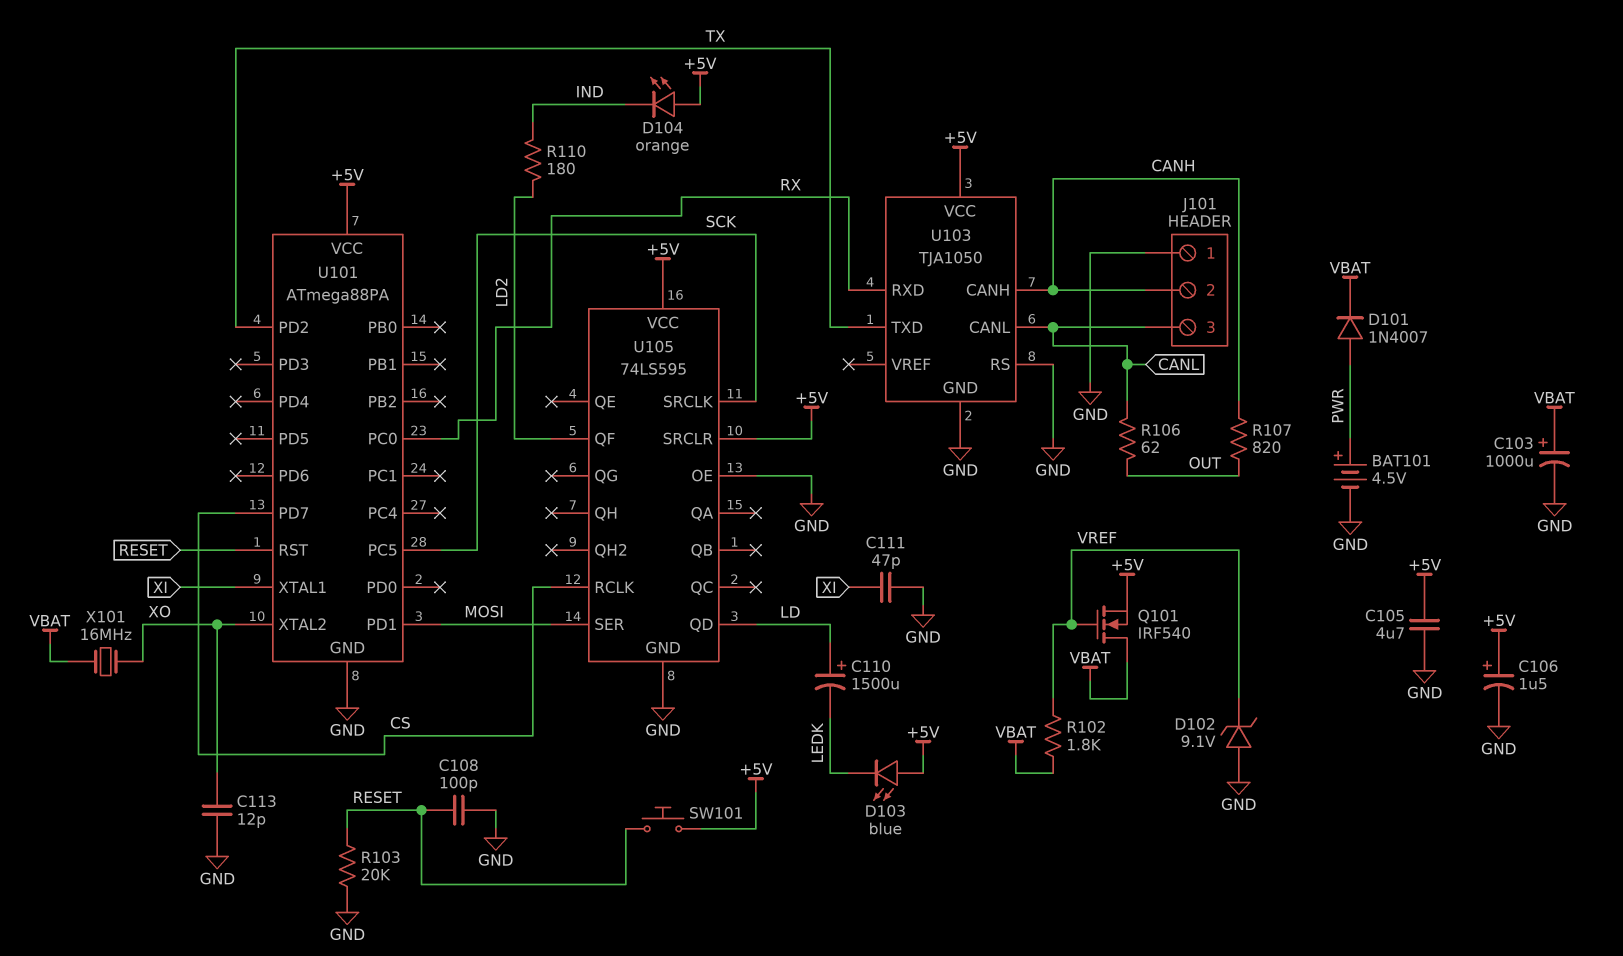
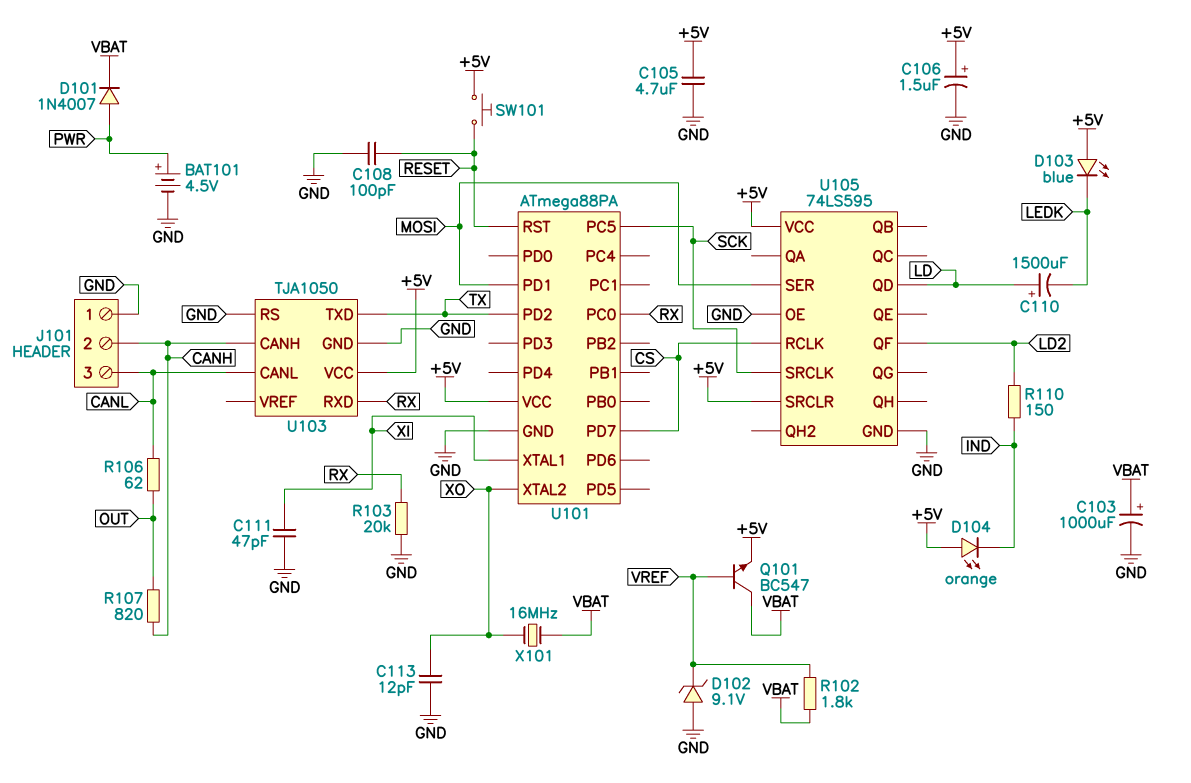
Q101: NMOS IRF540 (G VREF, D VBAT, S +5V) -> NPN BC547 (B VREF, C VBAT, E +5V)
R103: 20k (GND, RESET) -> 20k (GND, RX)
R110: 180 (IND, LD2) -> 150 (IND, LD2)

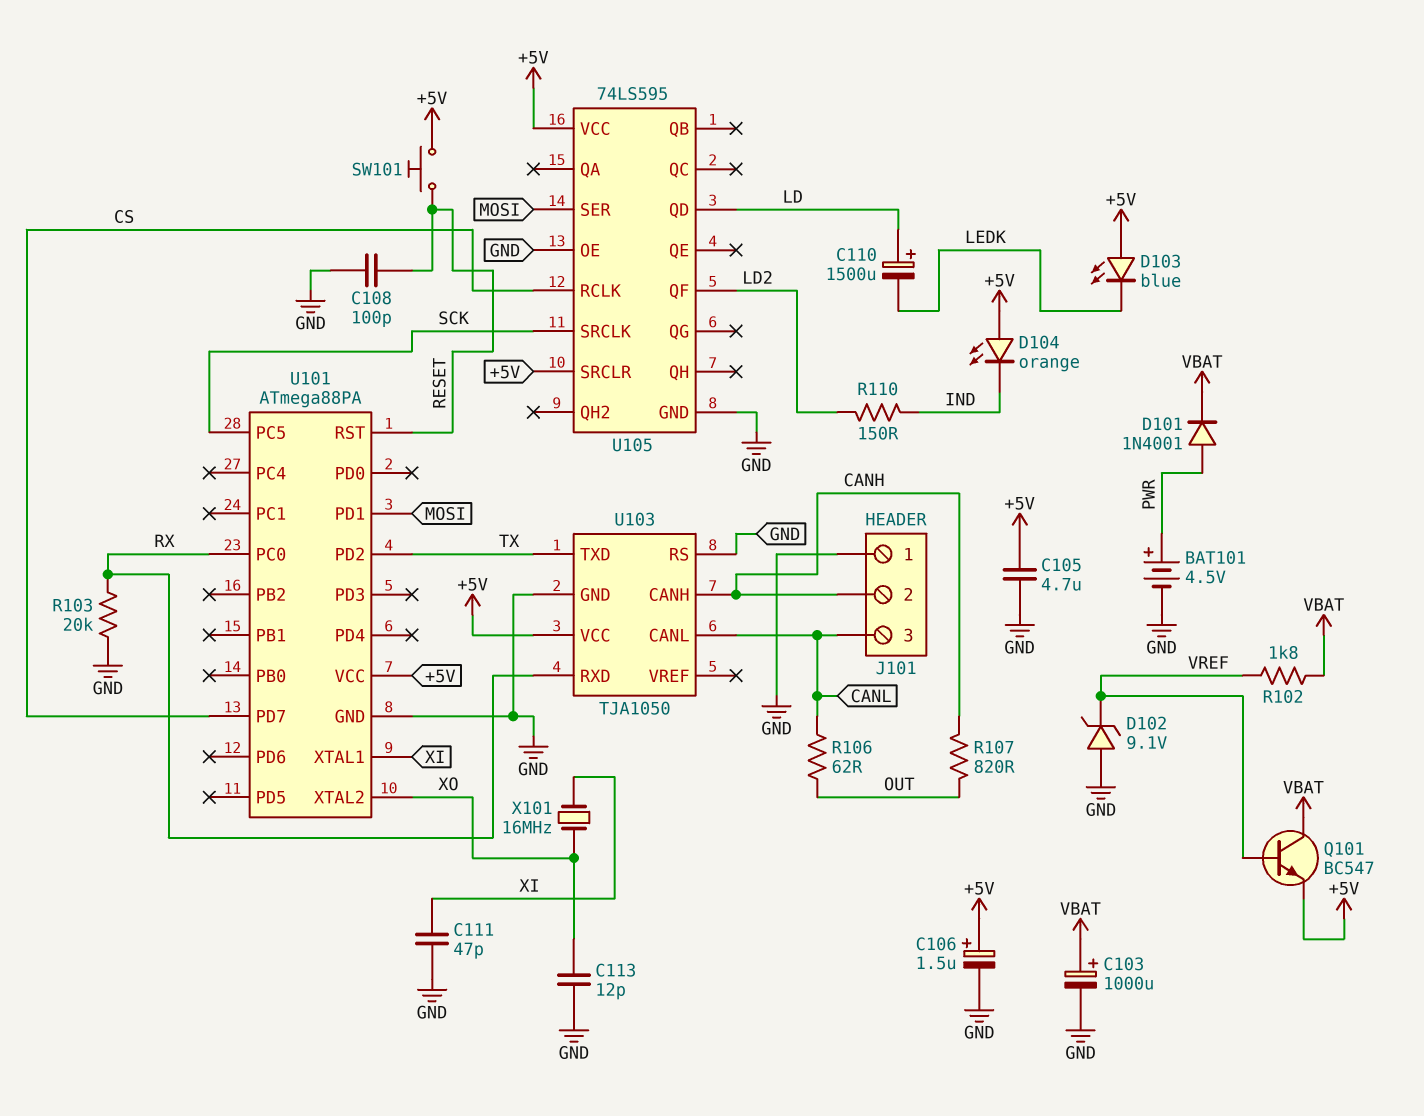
D101: diode 1N4007 (A PWR, K VBAT) -> diode 1N4001 (A PWR, K VBAT)
X101: 16MHz (VBAT, XO) -> 16MHz (XI, XO)

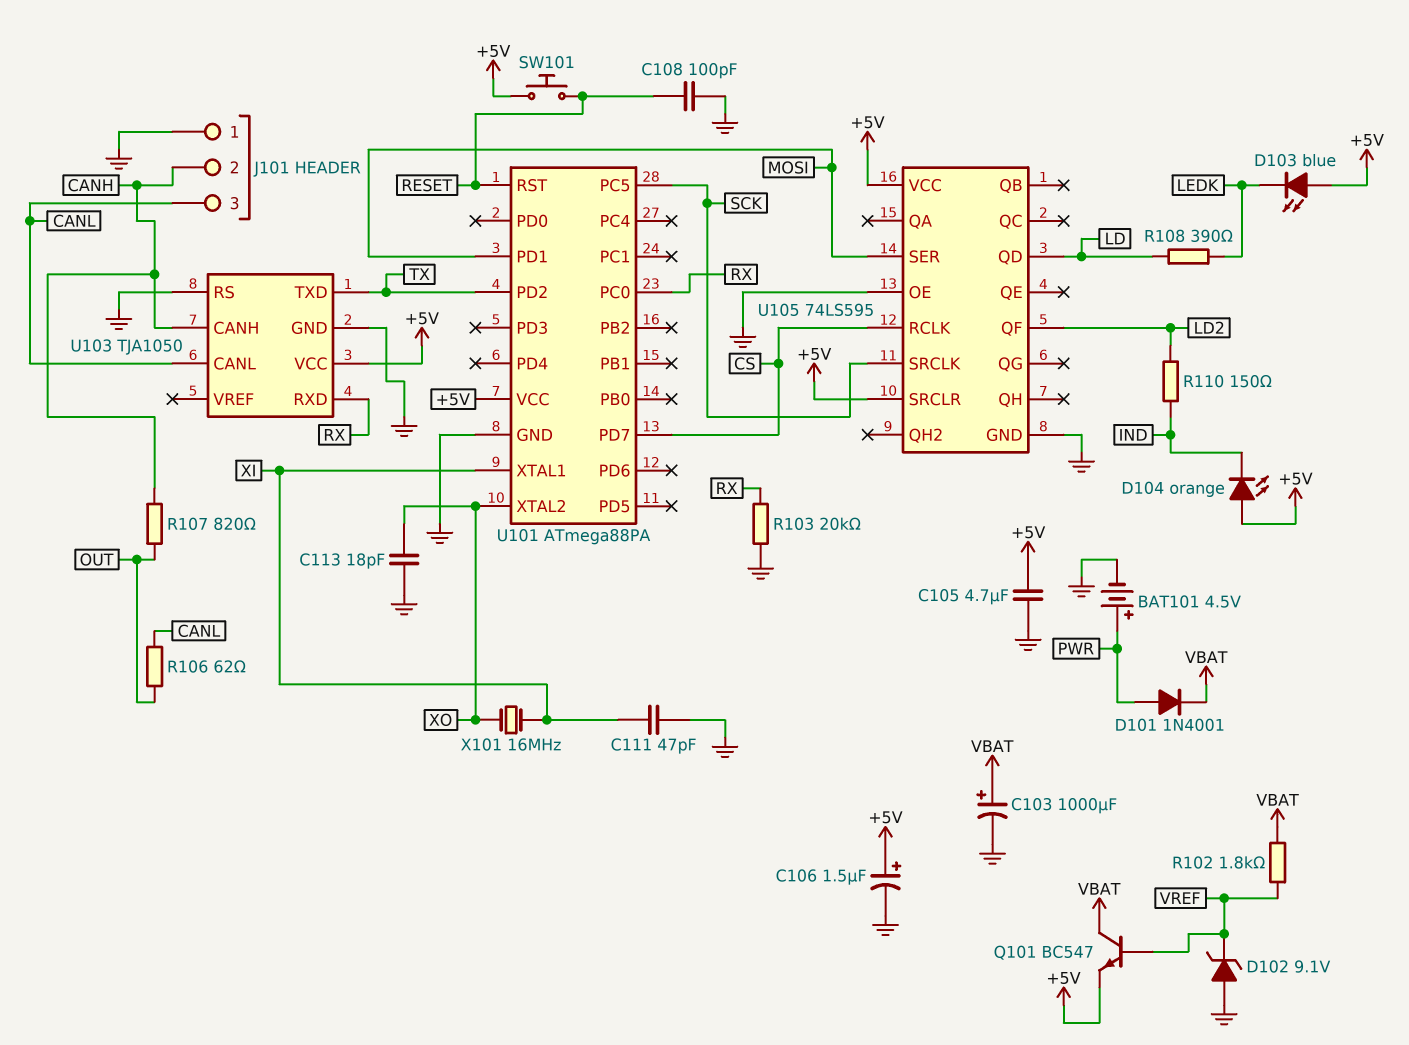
C110: 1500uF (plus LD, minus LEDK) -> none
C113: 12pF (GND, XO) -> 18pF (GND, XO)
R108: none -> 390 (LD, LEDK)

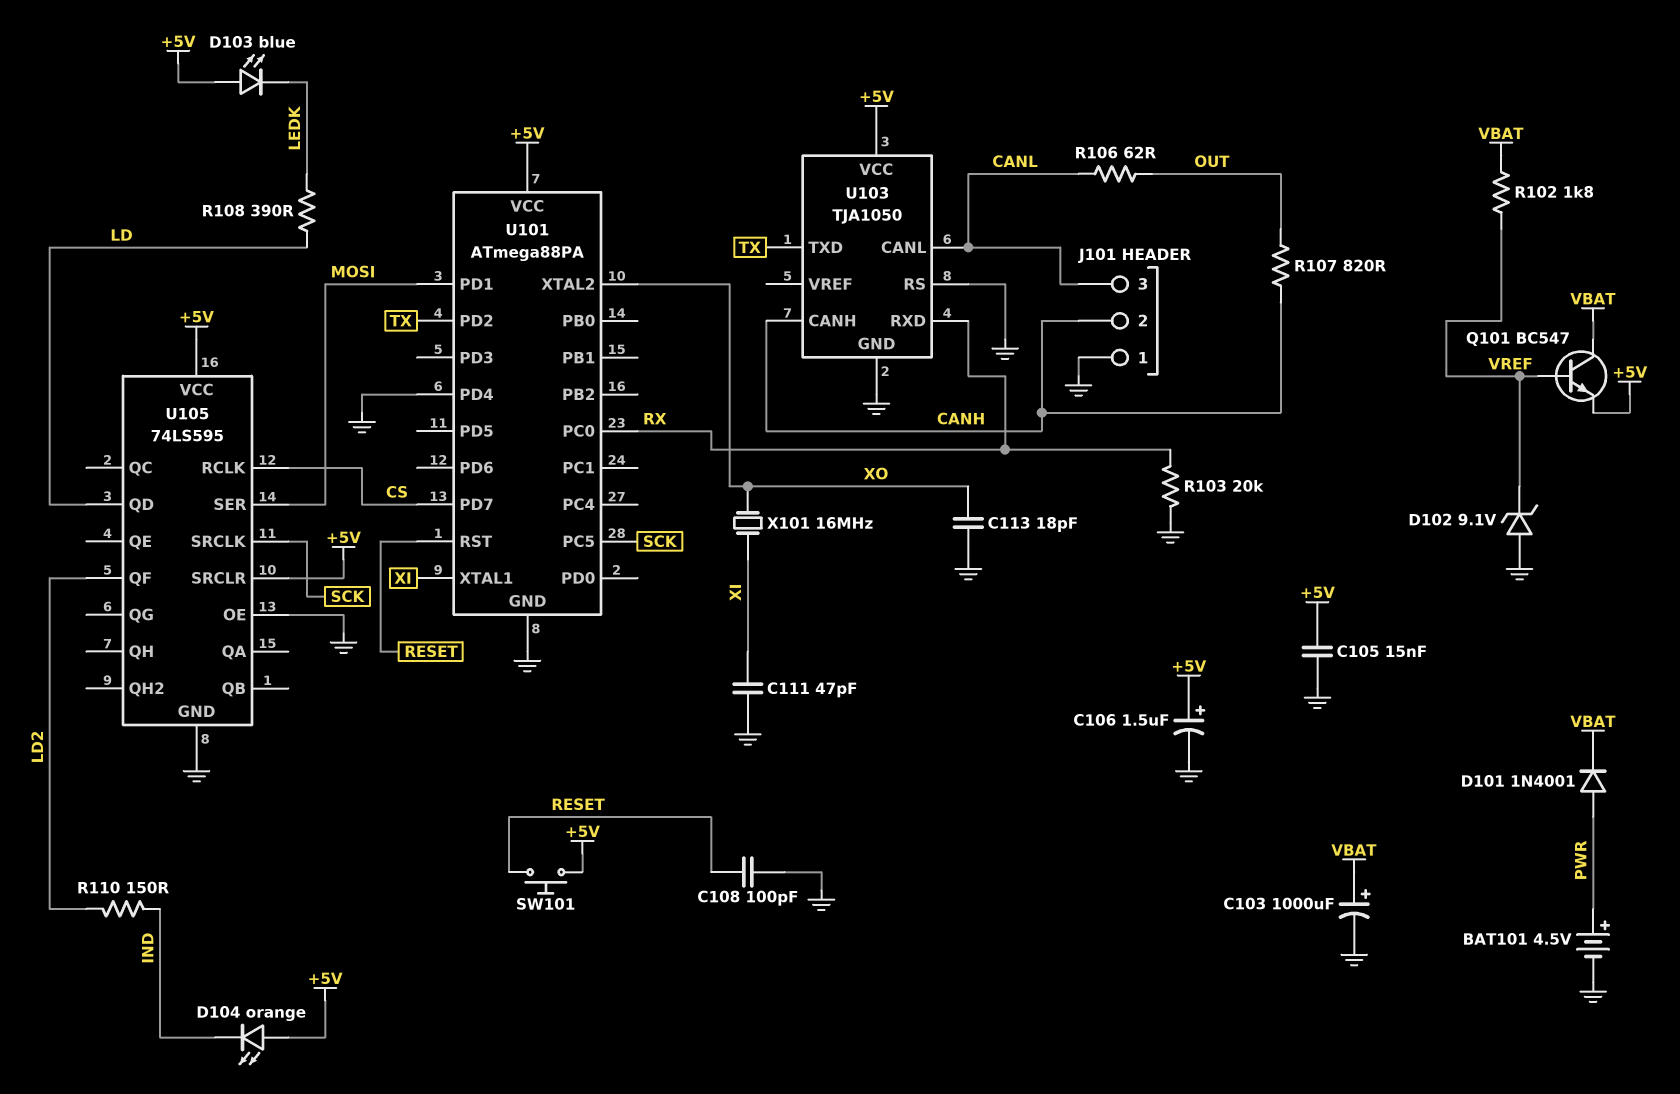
C105: 4.7uF (+5V, GND) -> 15nF (+5V, GND)
U101 pin PD4: none -> GND

